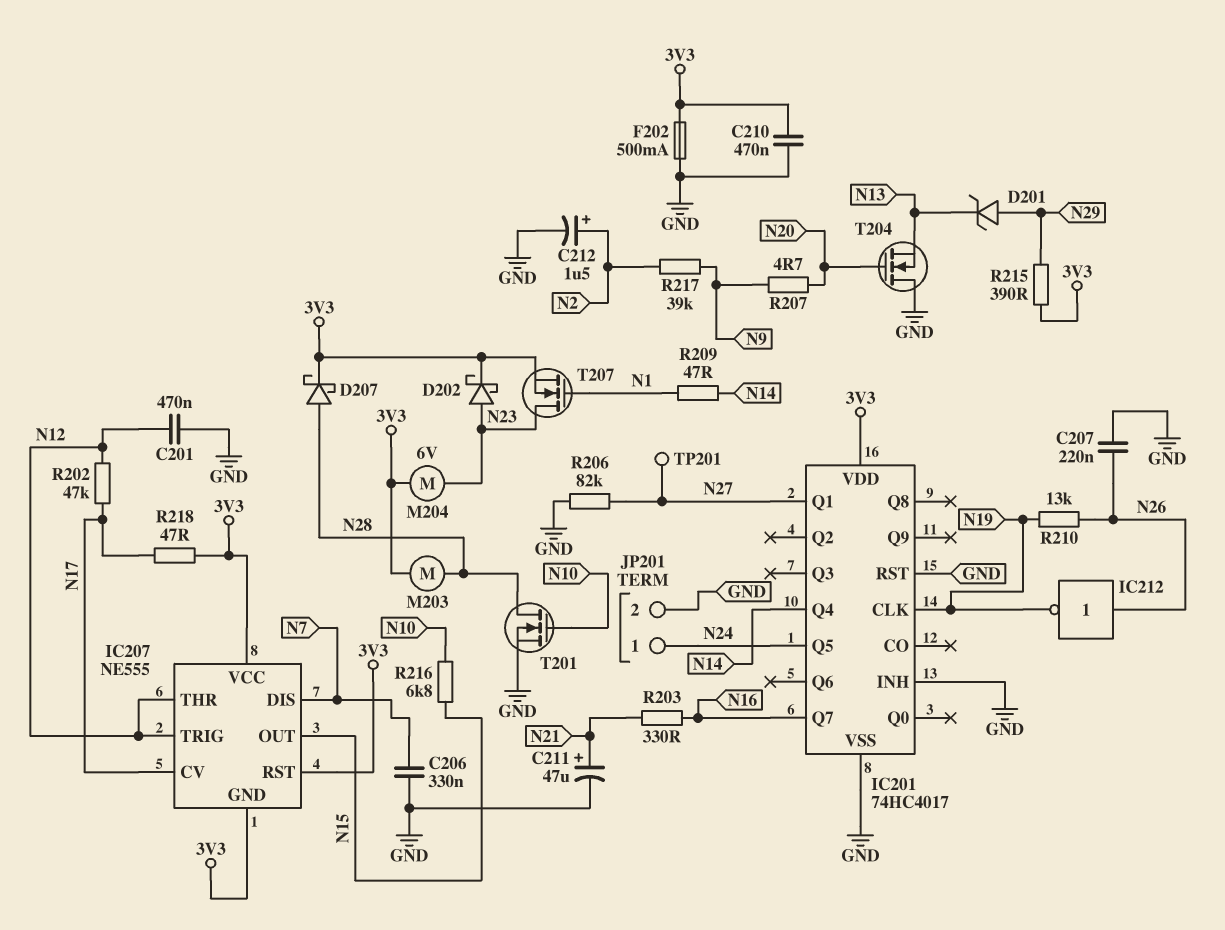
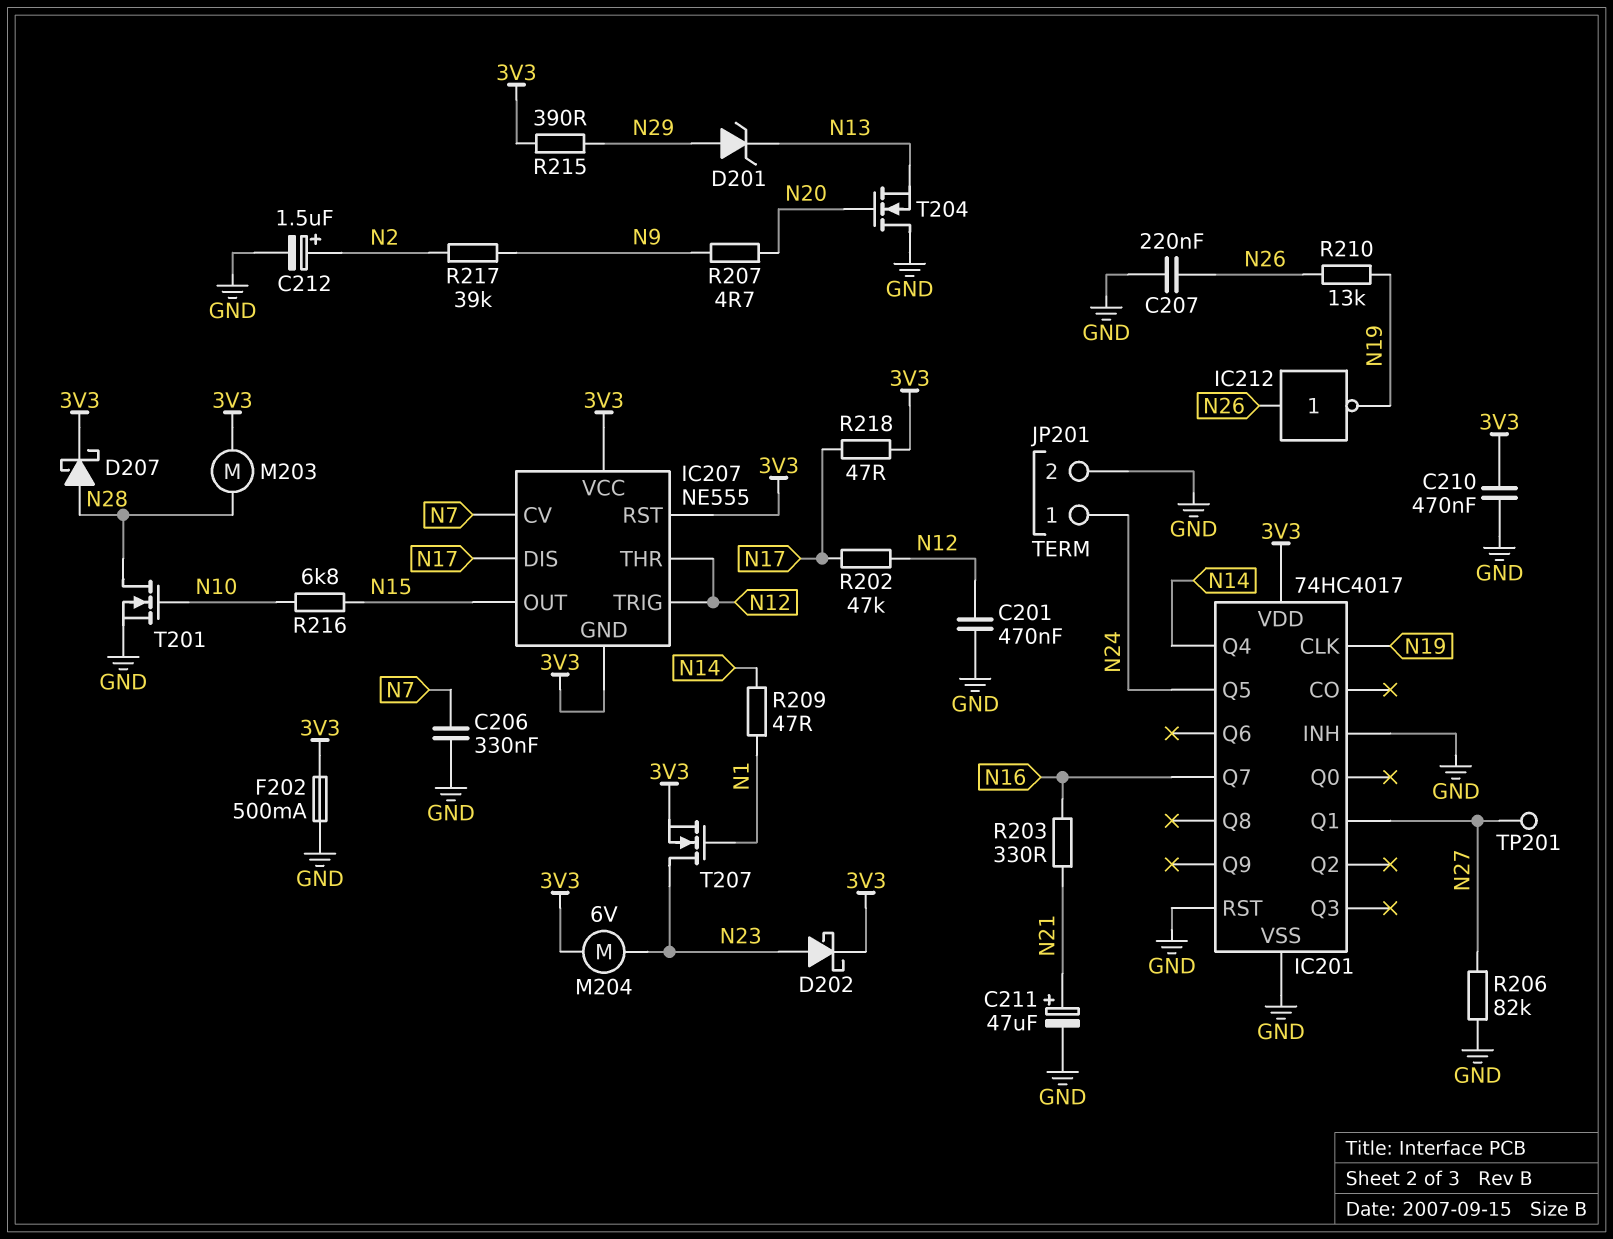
IC207 pin CV: N17 -> N7
IC207 pin DIS: N7 -> N17

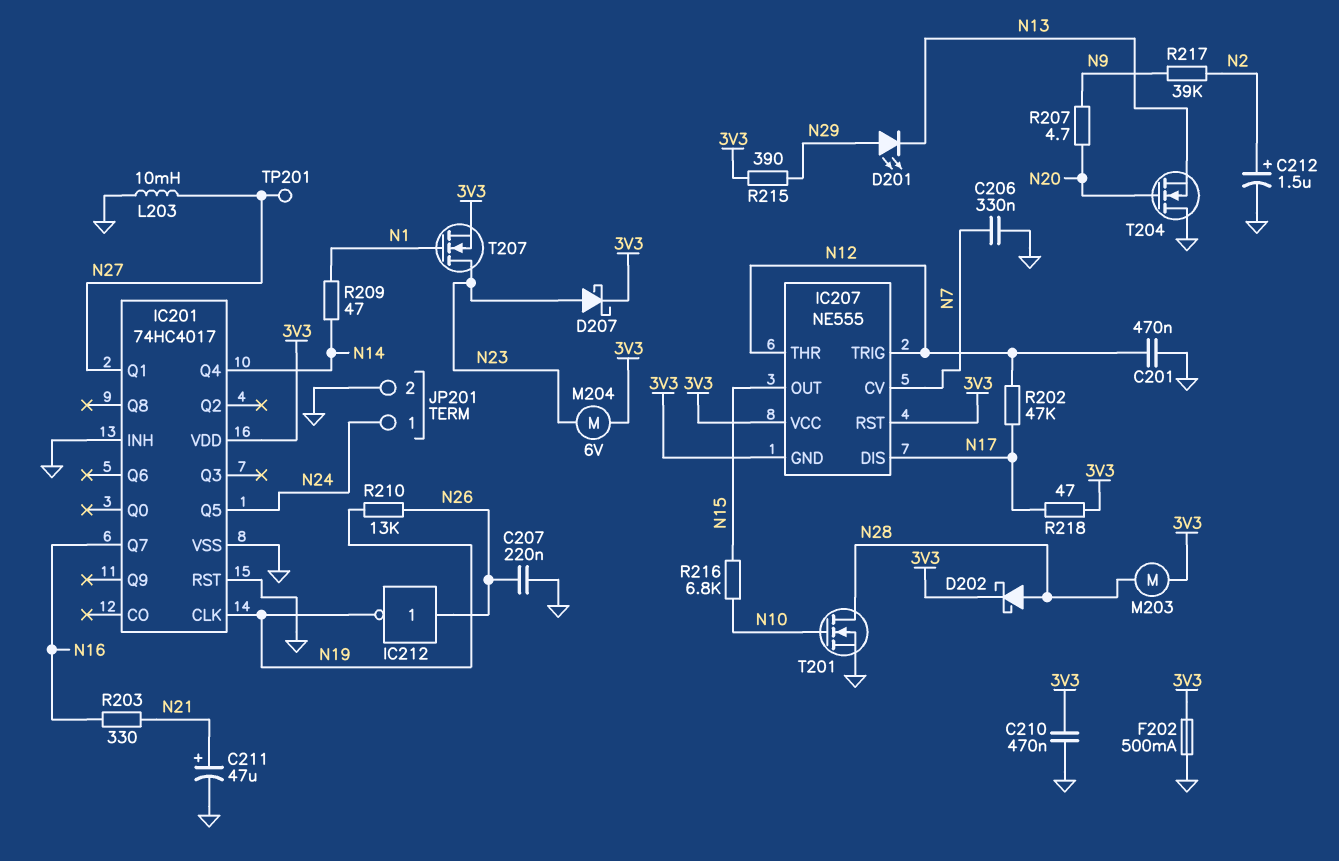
D201: zener (A N29, K N13) -> LED (A N29, K N13)
D202: schottky (A N23, K 3V3) -> schottky (A N28, K 3V3)
D207: schottky (A N28, K 3V3) -> schottky (A N23, K 3V3)
L203: none -> 10mH (GND, N27)
R206: 82k (GND, N27) -> none

